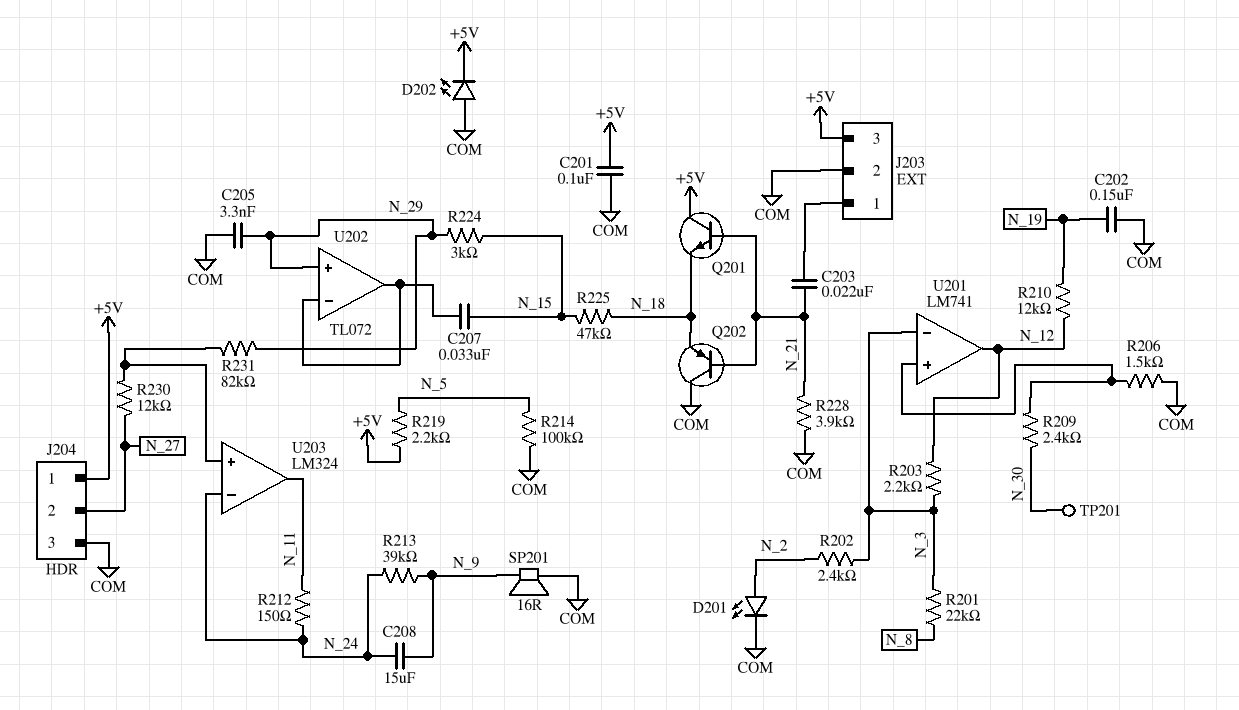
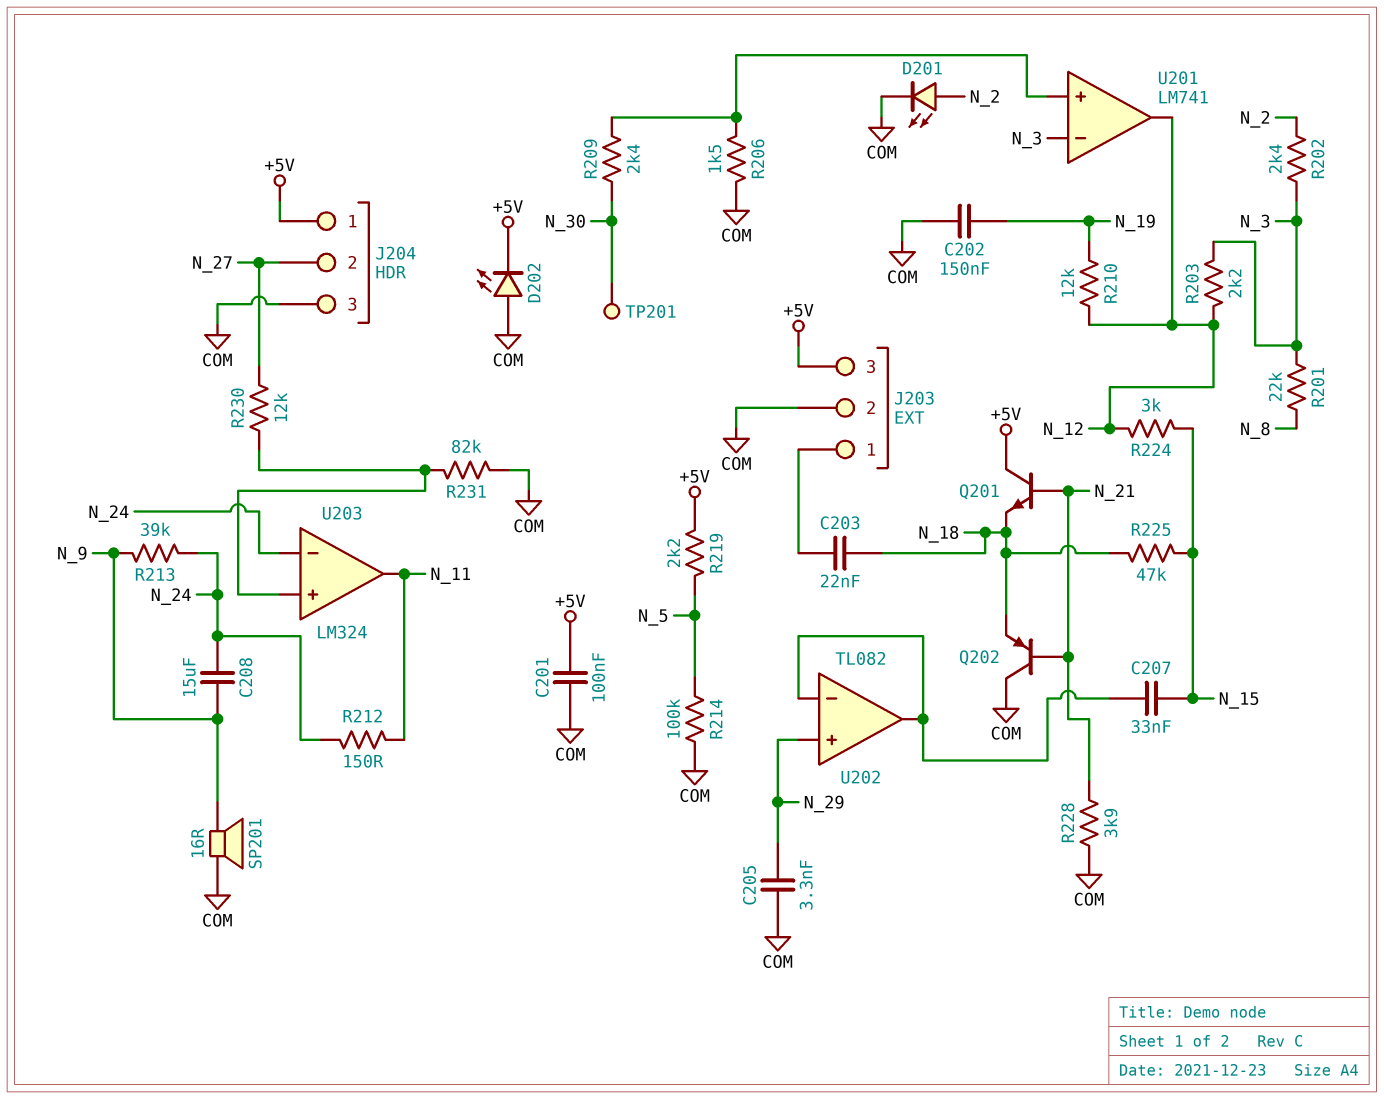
C203: 22nF (J203/1, N_21) -> 22nF (J203/1, N_18)
R224: 3k (N_15, N_29) -> 3k (N_12, N_15)
R231: 82k (N_29, U203/in+) -> 82k (COM, U203/in+)
U202: TL072 -> TL082

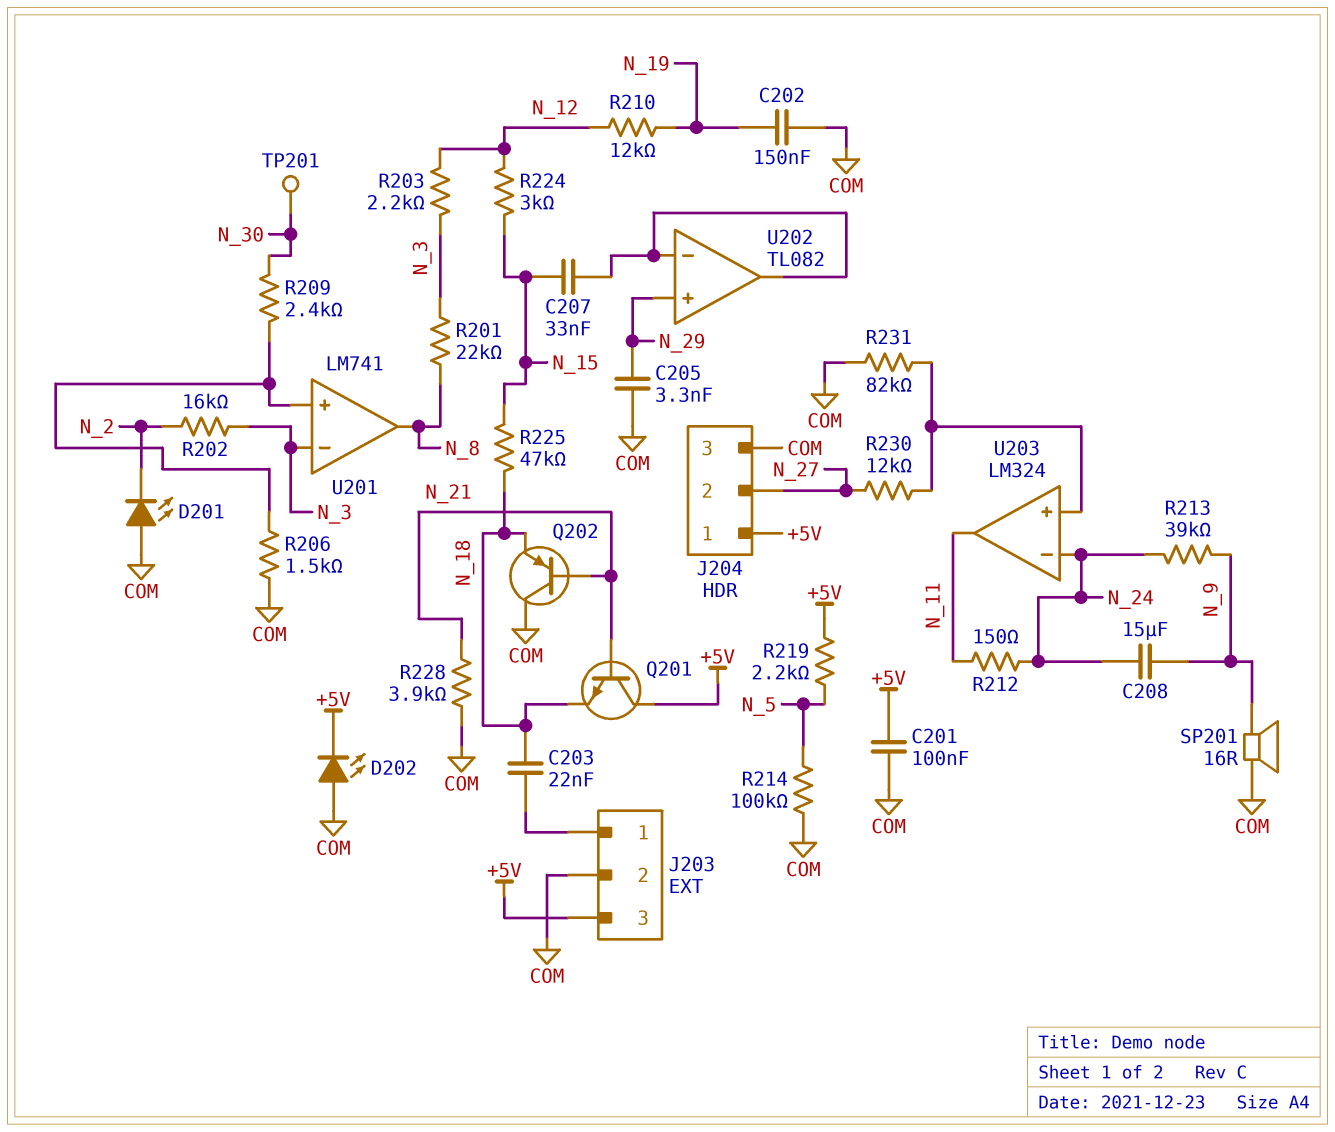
D201: LED (A N_2, K COM) -> LED (A COM, K N_2)
R202: 2.4k (N_2, N_3) -> 16k (N_2, N_3)
U201 pin out: N_12 -> N_8

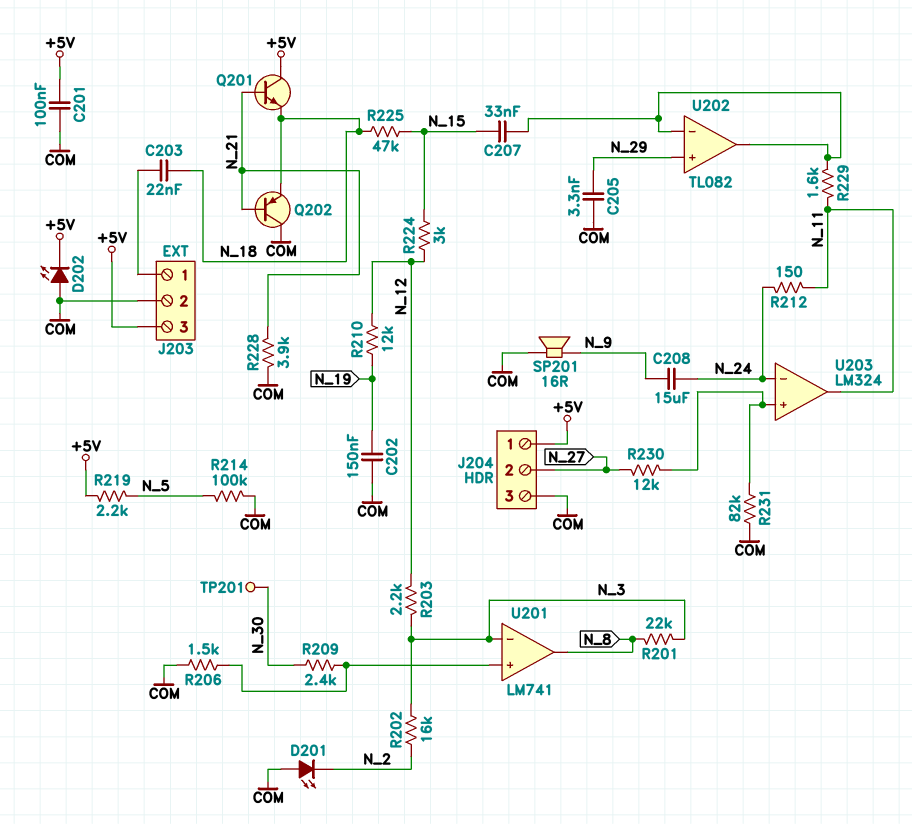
R213: 39k (N_9, N_24) -> none
R229: none -> 1.6k (N_11, U202/in-)

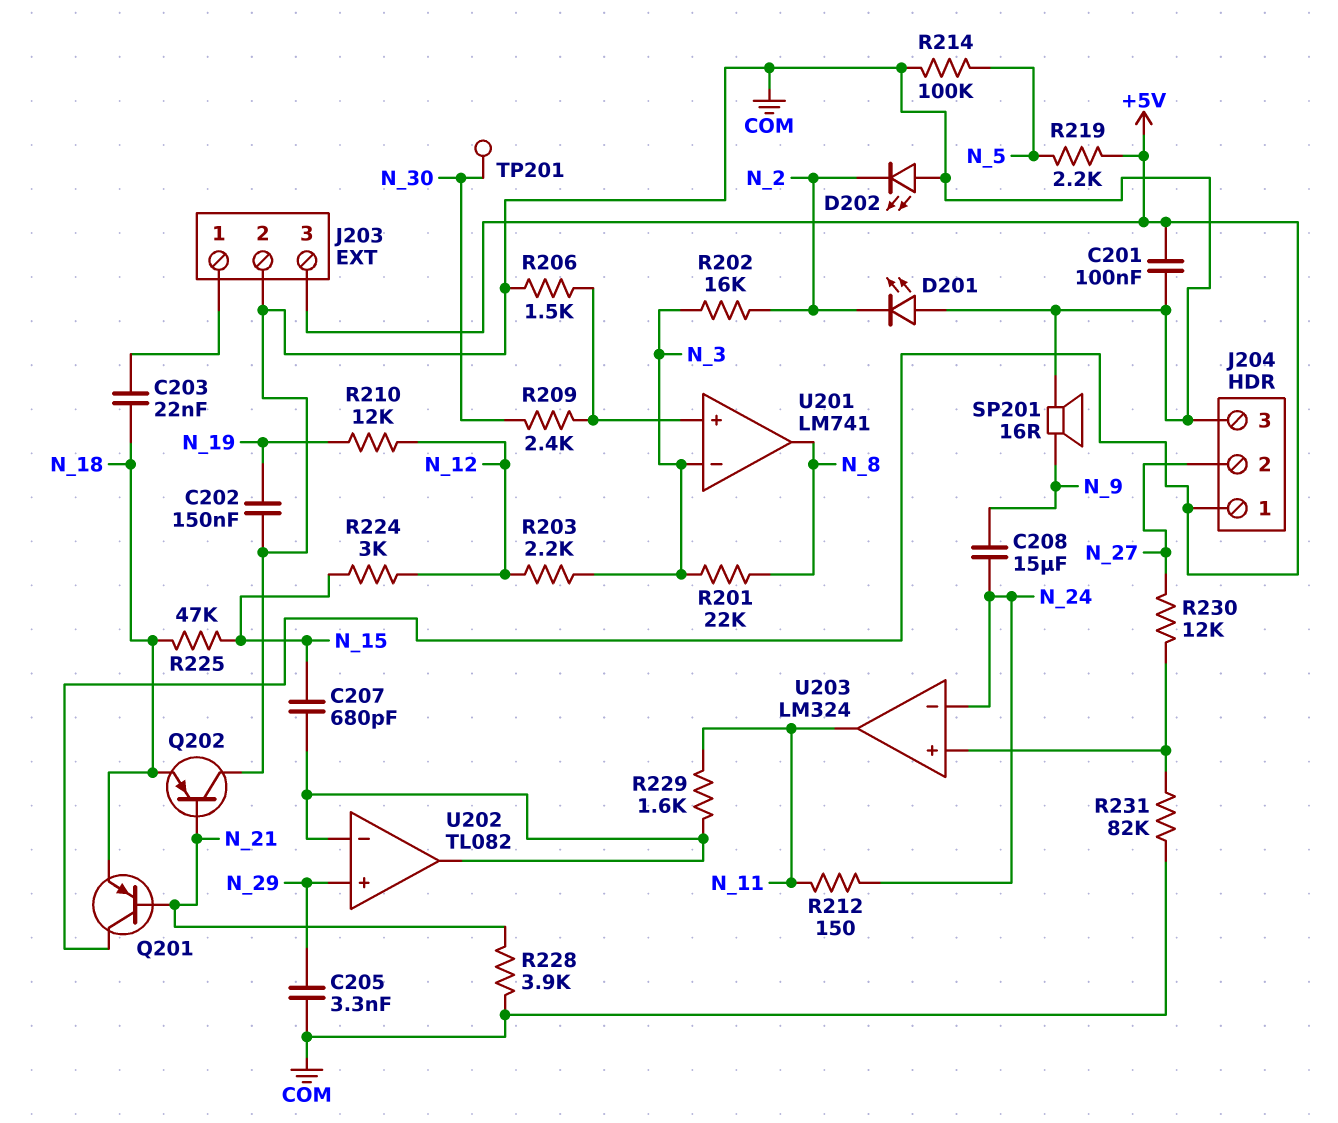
C207: 33nF (N_15, U202/in-) -> 680pF (N_15, U202/in-)
D202: LED (A COM, K +5V) -> LED (A COM, K N_2)
Q201: NPN (B N_21, C +5V, E N_18) -> PNP (B N_21, C +5V, E N_18)

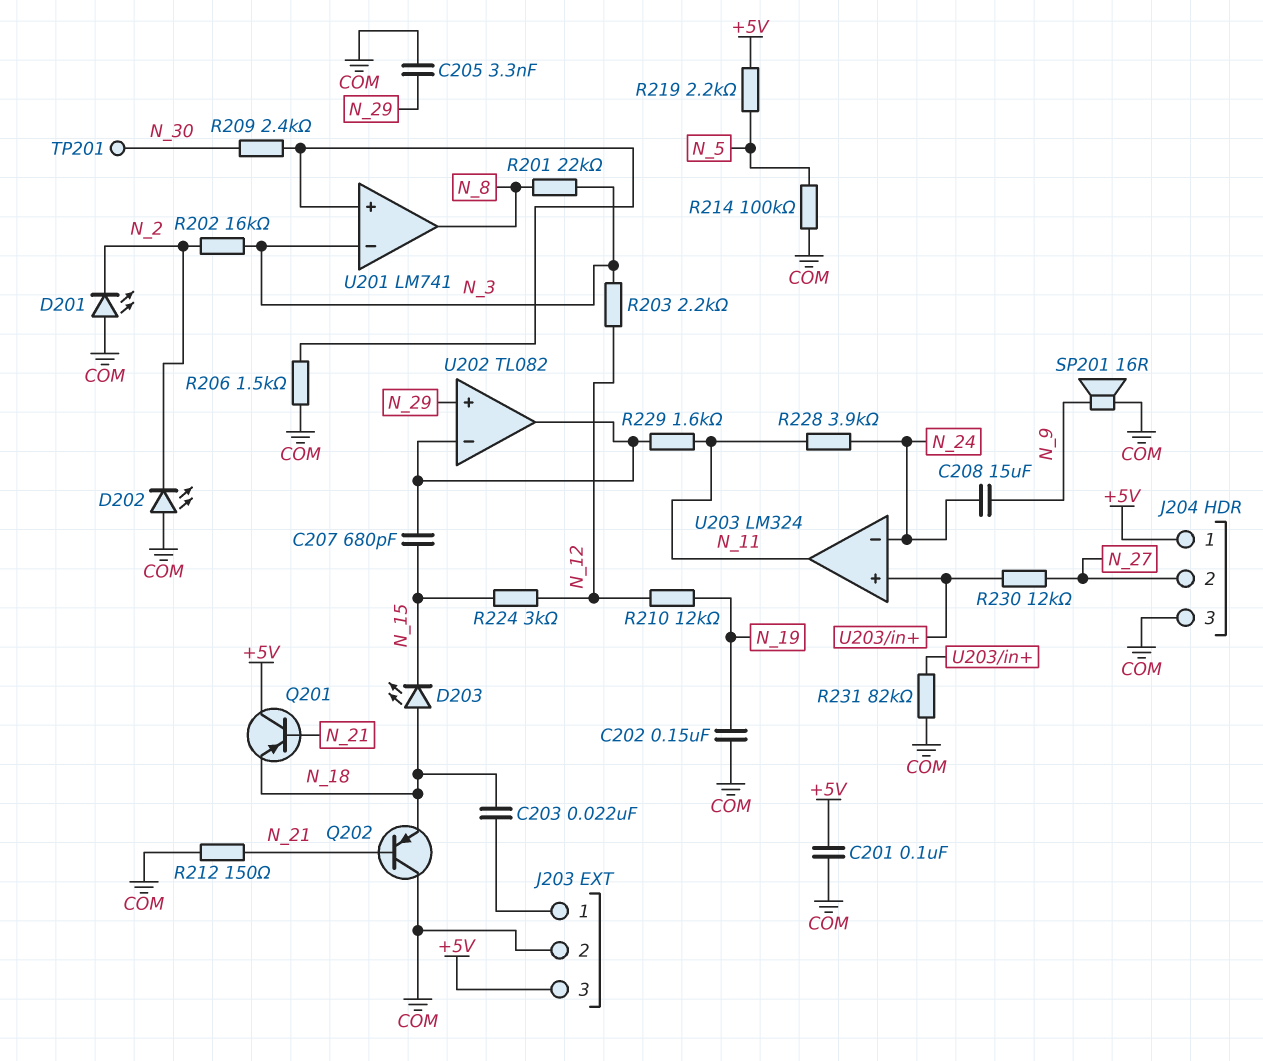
D203: none -> LED (A N_18, K N_15)
R212: 150 (N_11, N_24) -> 150 (COM, N_21)
R225: 47k (N_15, N_18) -> none
R228: 3.9k (COM, N_21) -> 3.9k (N_11, N_24)

